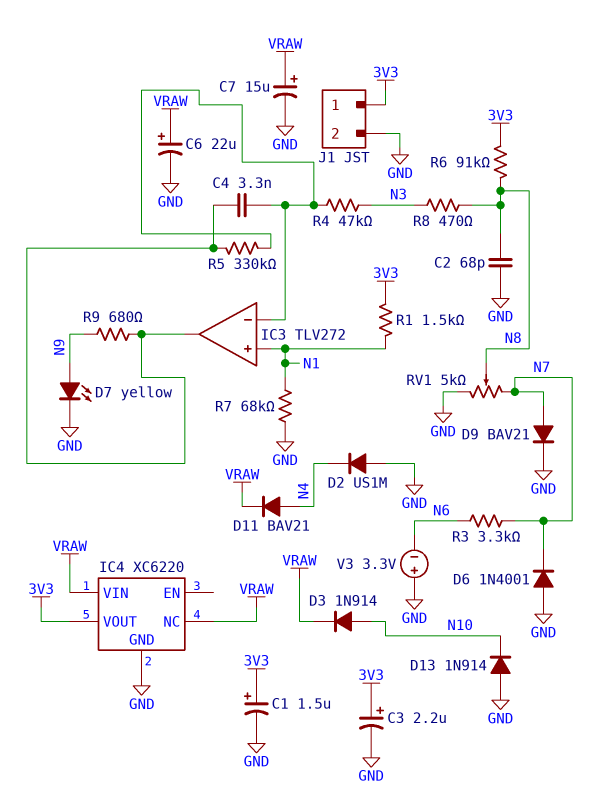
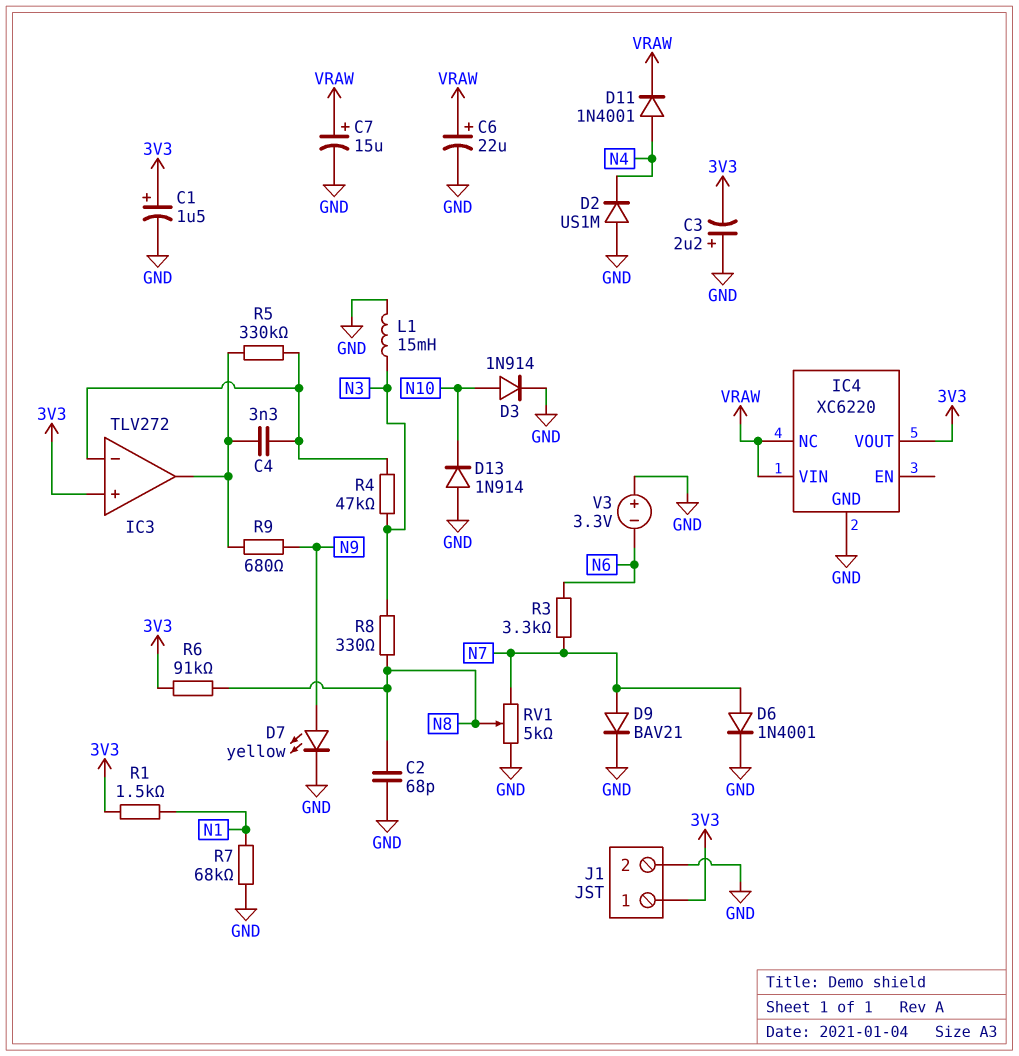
C3: 2.2uF (plus 3V3, minus GND) -> 2.2uF (plus GND, minus 3V3)
D3: diode 1N914 (A N10, K VRAW) -> diode 1N914 (A N10, K GND)
D6: diode 1N4001 (A GND, K N7) -> diode 1N4001 (A N7, K GND)
D11: diode BAV21 (A N4, K VRAW) -> diode 1N4001 (A N4, K VRAW)
IC3 pin in+: N1 -> 3V3
L1: none -> 15mH (GND, N3)
R8: 470 (N3, N8) -> 330 (N3, N8)

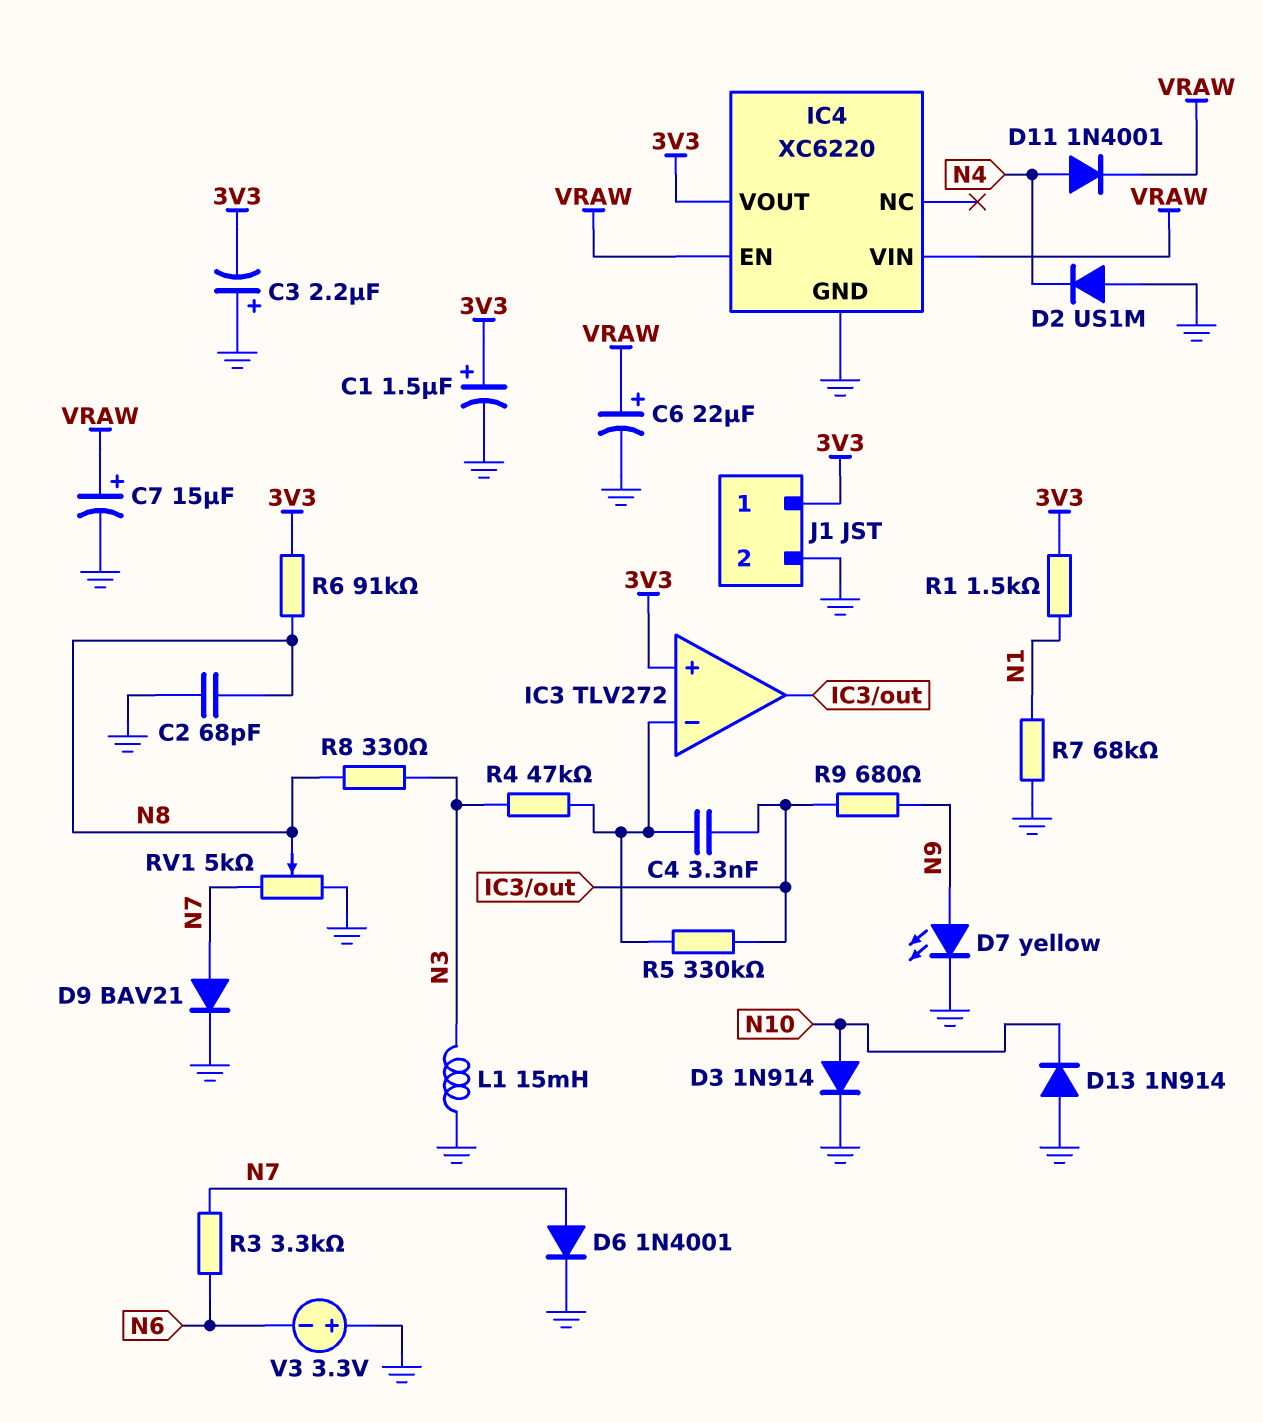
IC4 pin EN: none -> VRAW
IC4 pin NC: VRAW -> none

